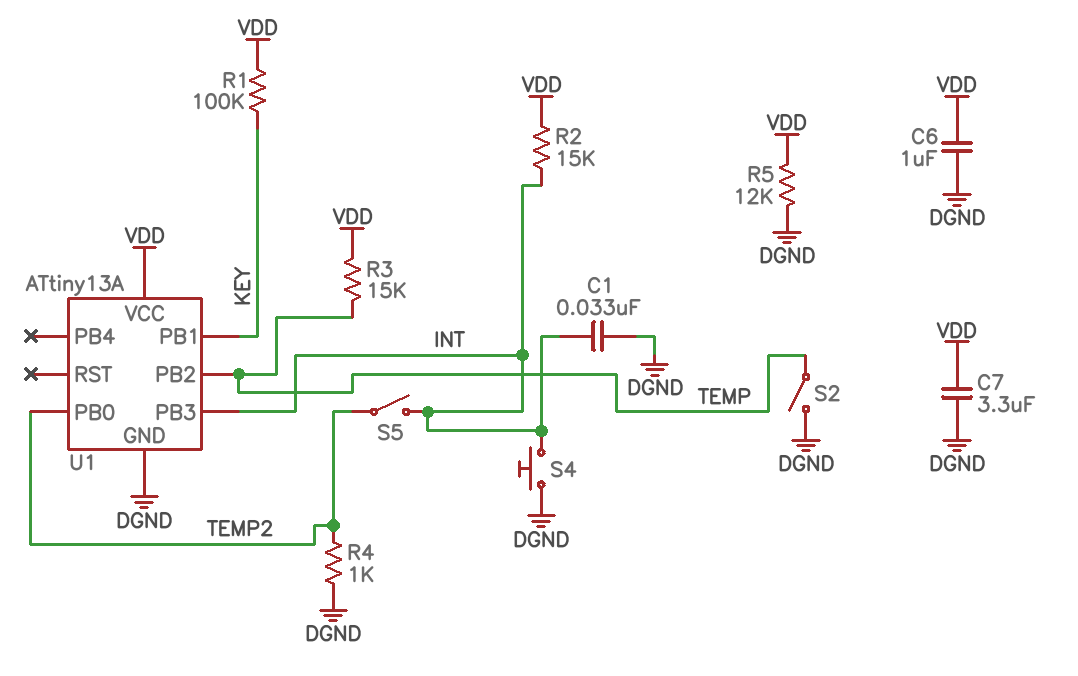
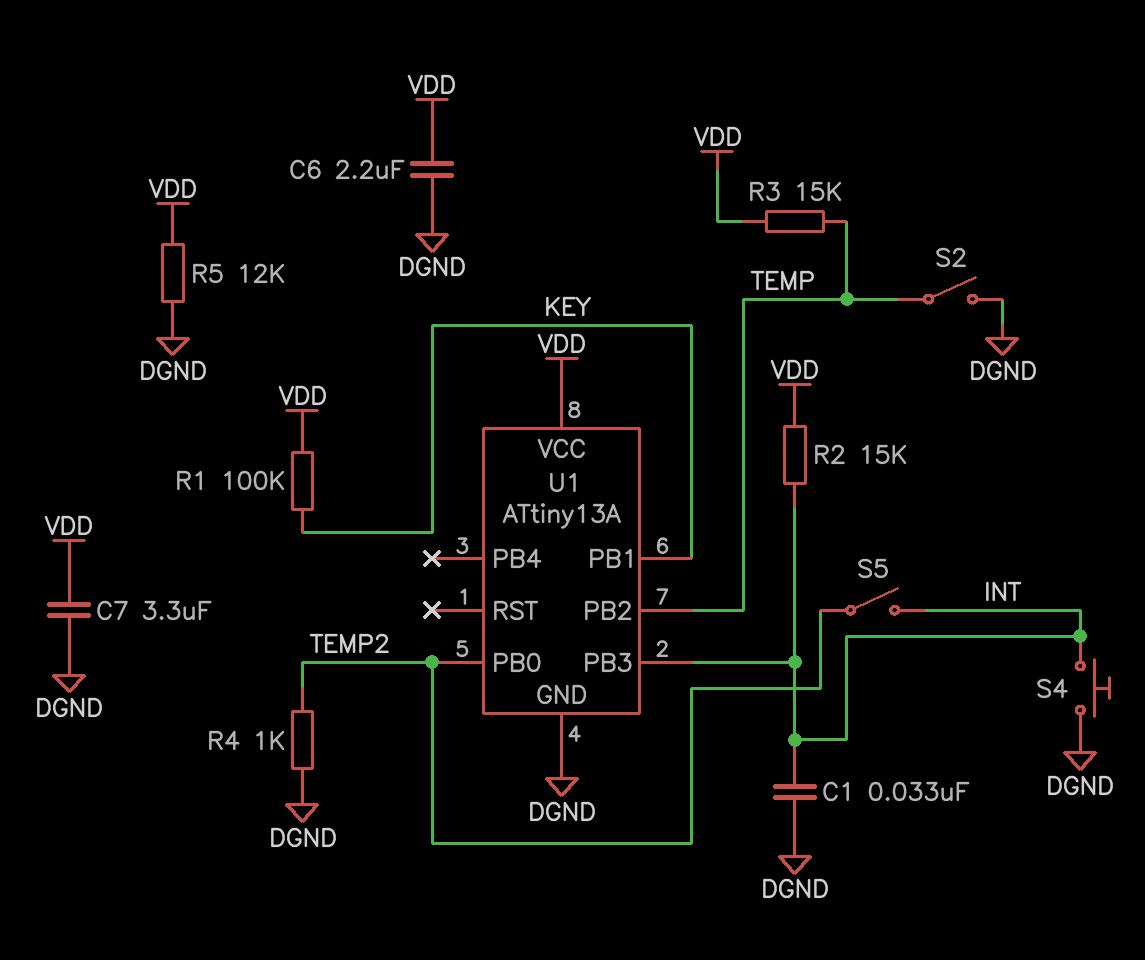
C6: 1uF (DGND, VDD) -> 2.2uF (DGND, VDD)

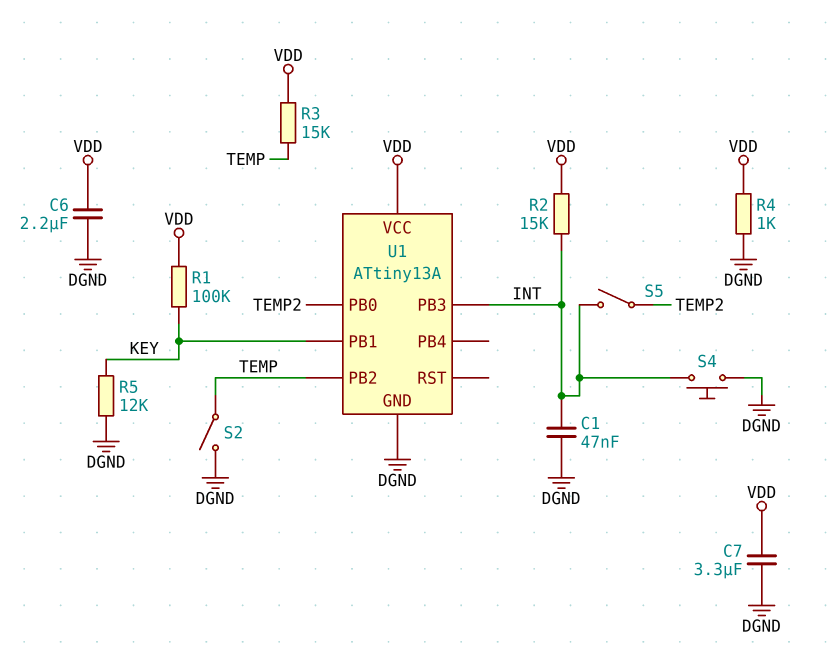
C1: 33nF (DGND, INT) -> 47nF (DGND, INT)
R4: 1k (DGND, TEMP2) -> 1k (DGND, VDD)
R5: 12k (DGND, VDD) -> 12k (DGND, KEY)

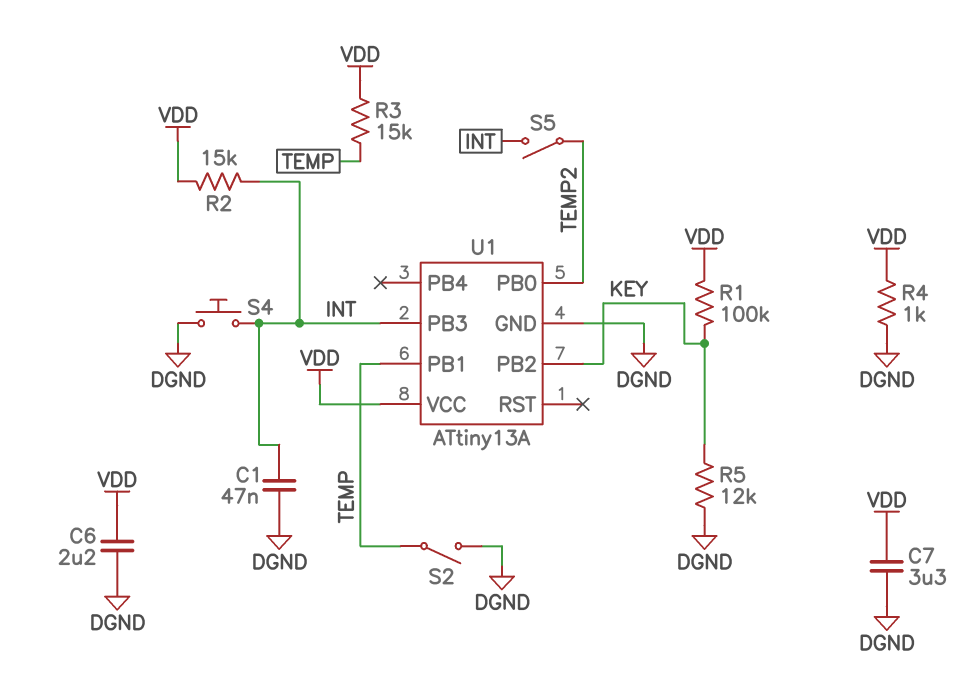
U1 pin PB1: KEY -> TEMP
U1 pin PB2: TEMP -> KEY

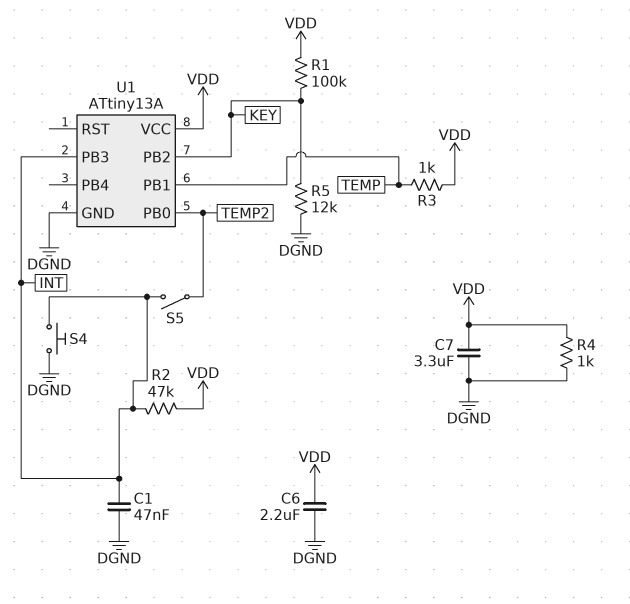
R2: 15k (INT, VDD) -> 47k (INT, VDD)
R3: 15k (TEMP, VDD) -> 1k (TEMP, VDD)
S2: switch (DGND, TEMP) -> none

